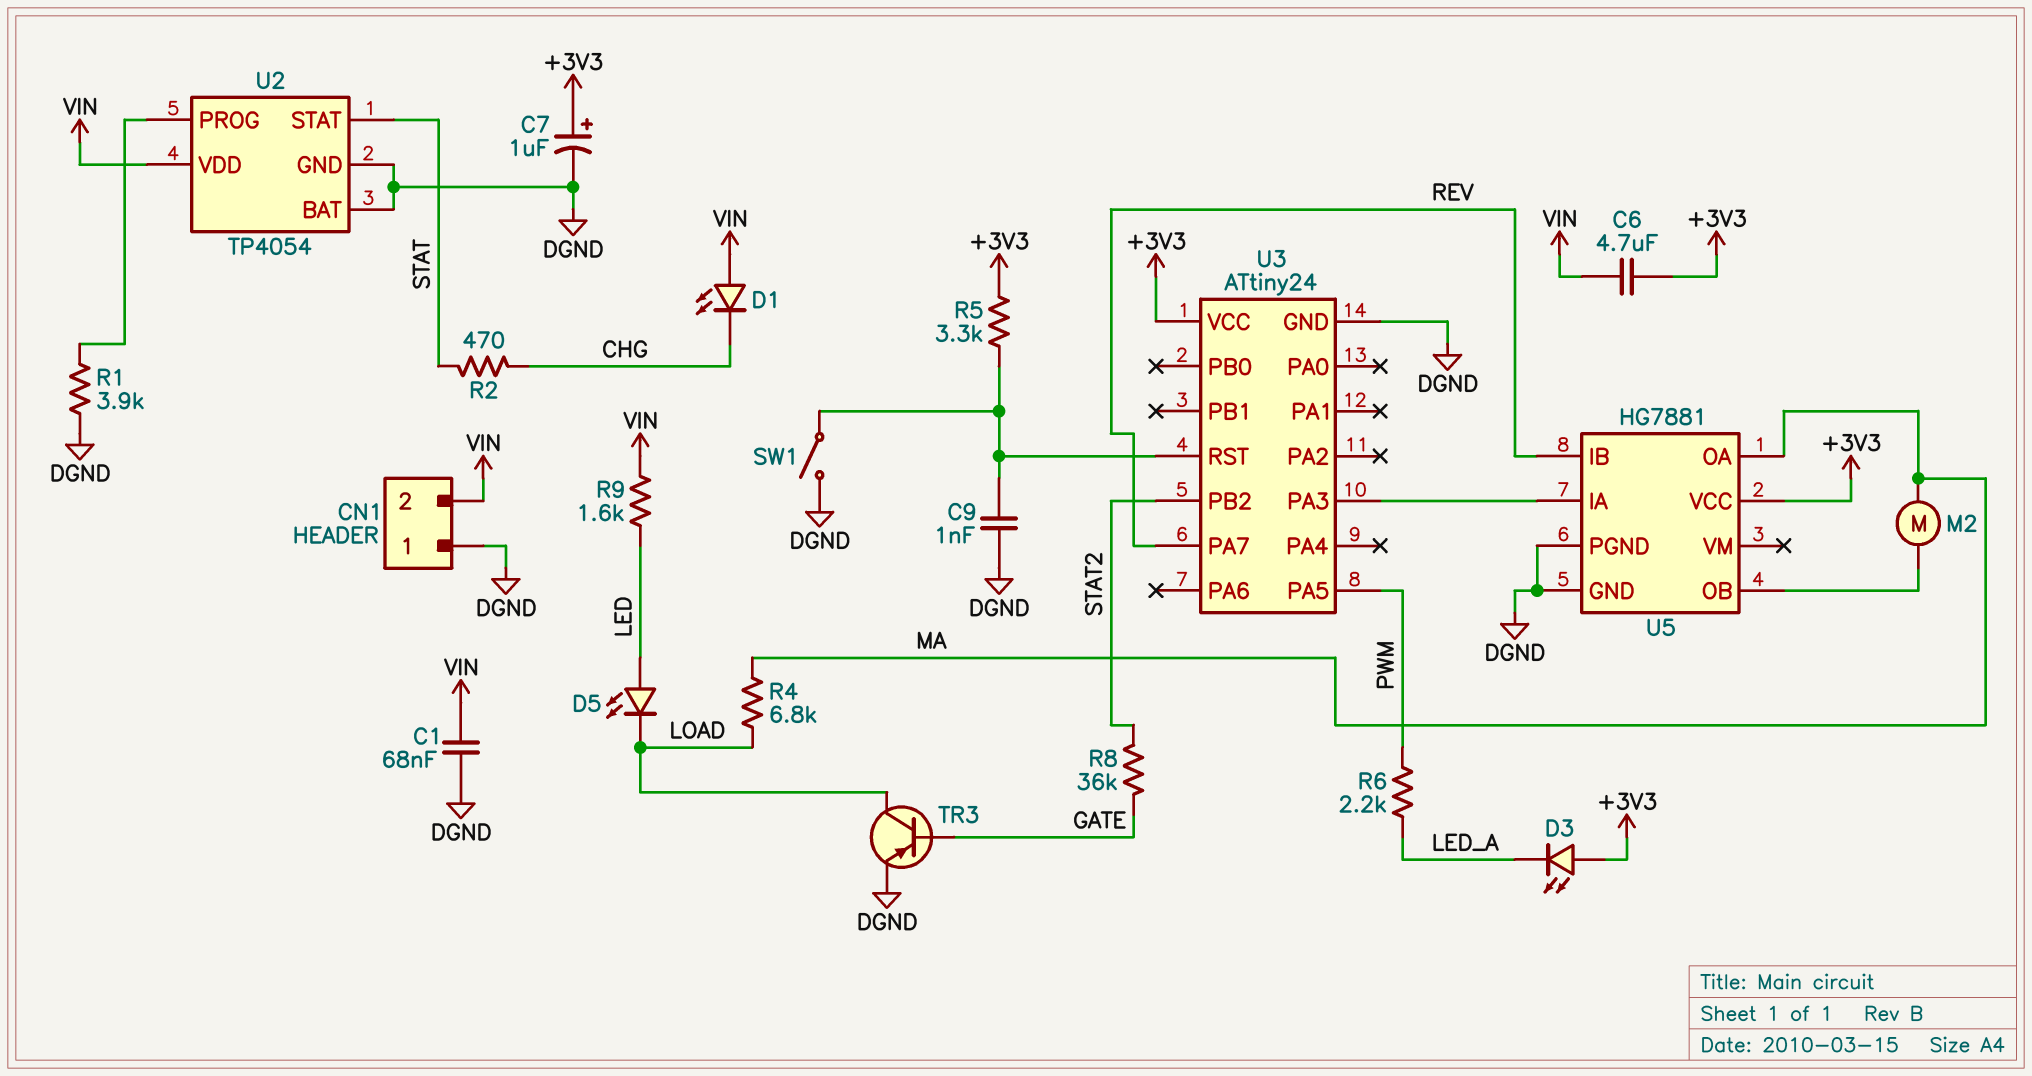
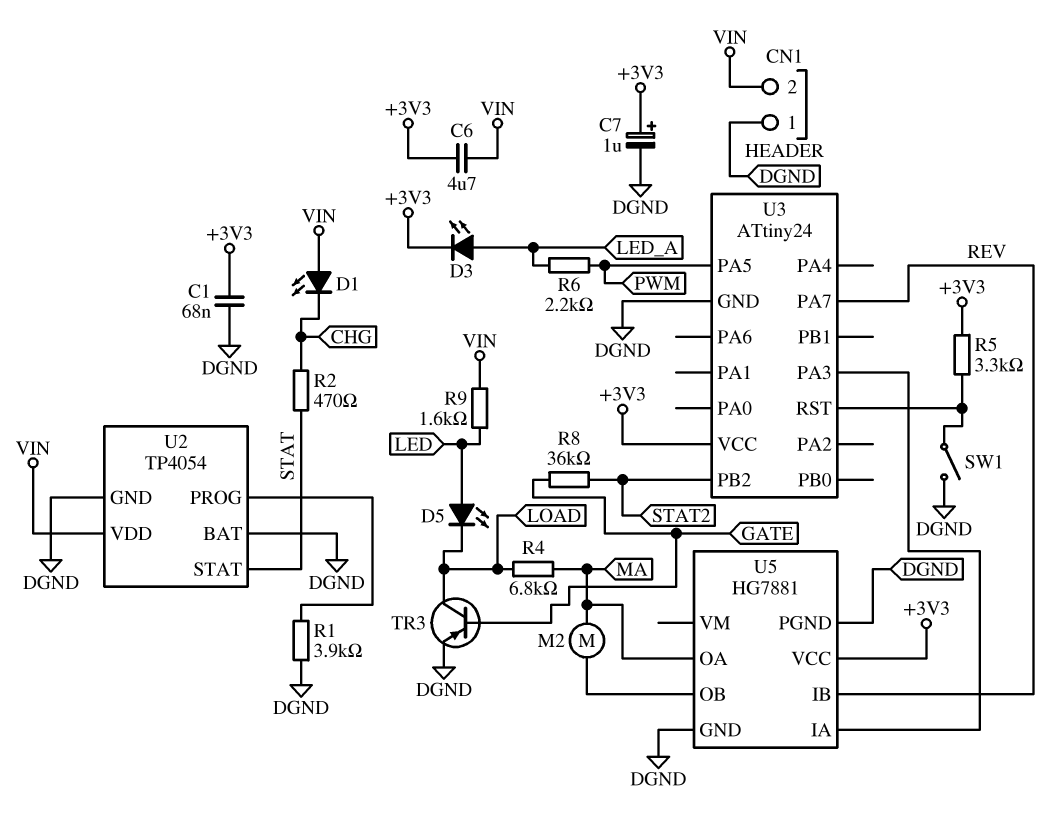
C1: 68nF (DGND, VIN) -> 68nF (+3V3, DGND)
C9: 1nF (DGND, U3/RST) -> none
D3: LED (A +3V3, K LED_A) -> LED (A LED_A, K +3V3)

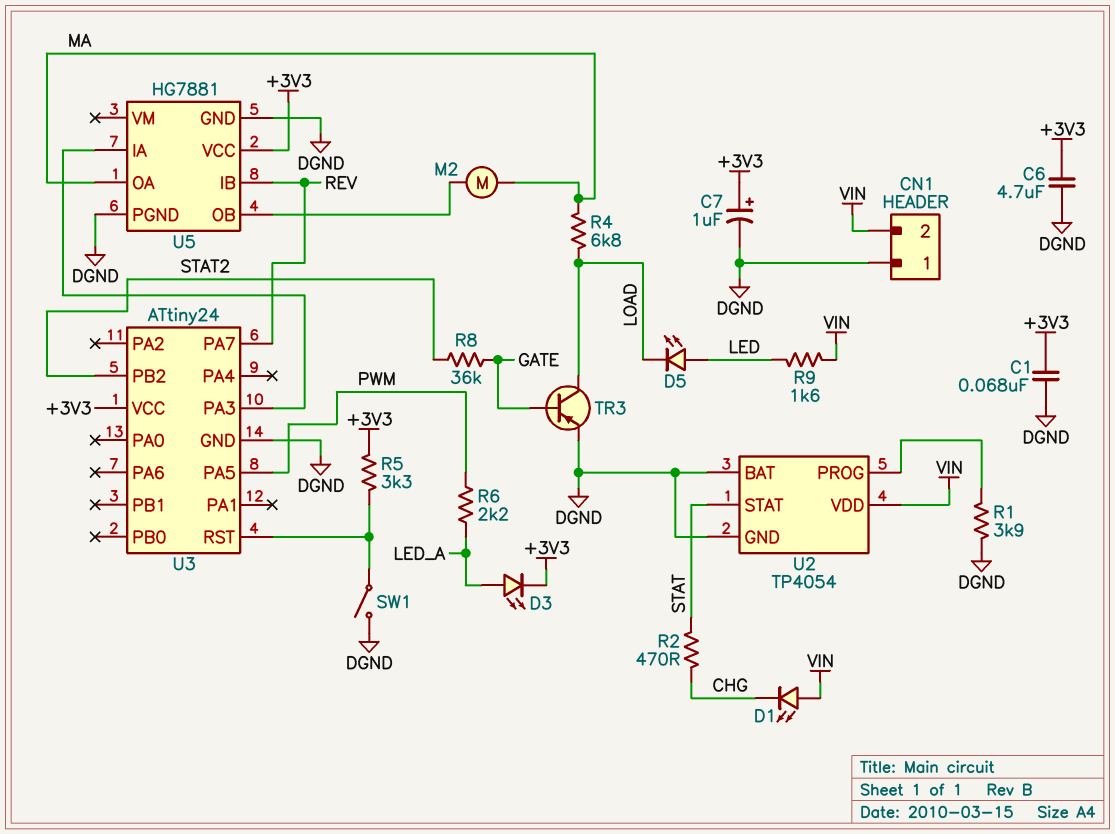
C6: 4.7uF (+3V3, VIN) -> 4.7uF (+3V3, DGND)

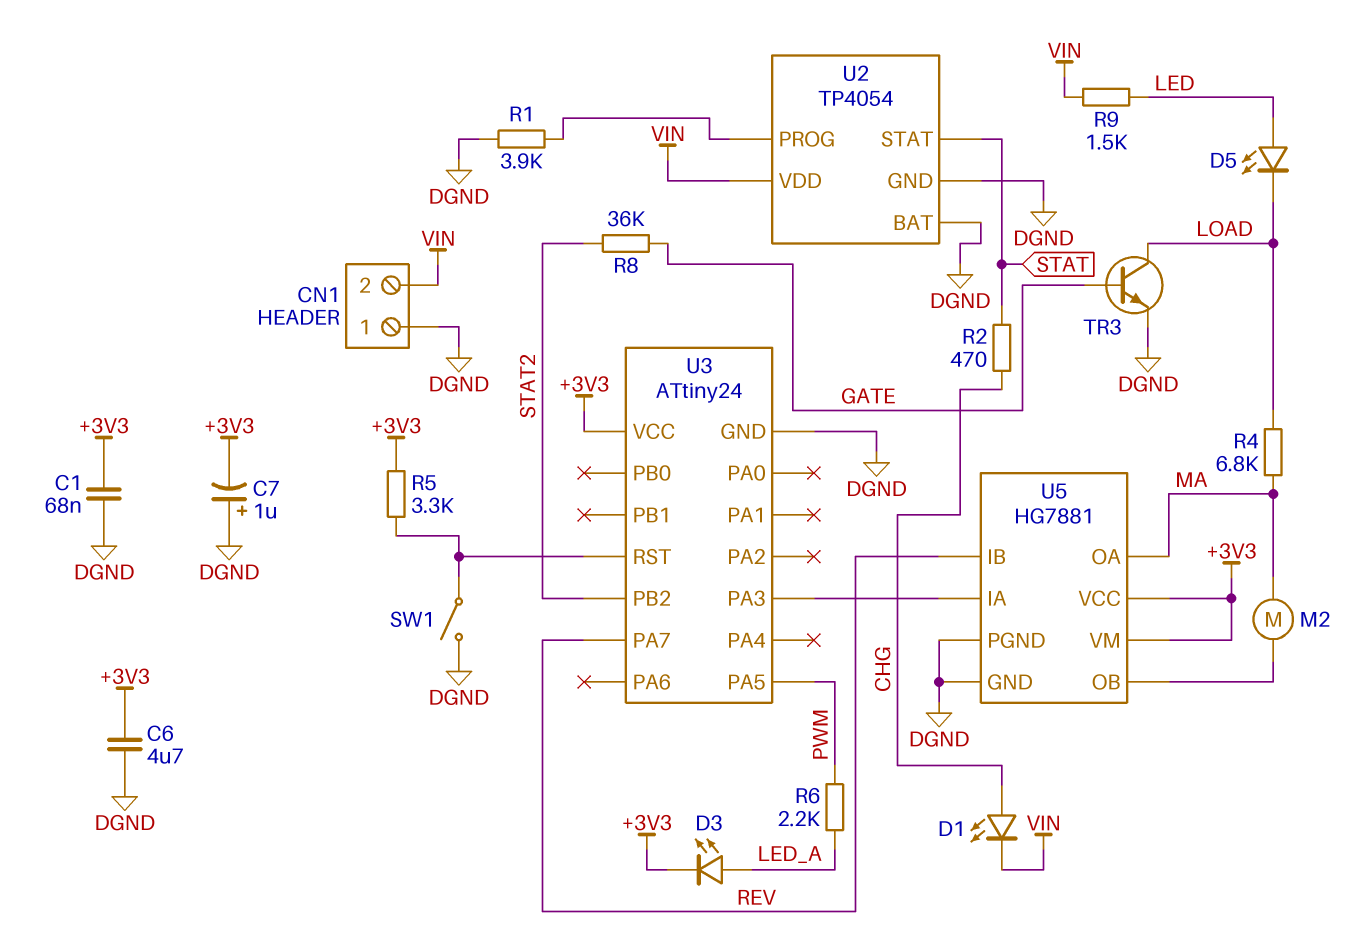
C7: 1uF (plus +3V3, minus DGND) -> 1uF (plus DGND, minus +3V3)
D1: LED (A VIN, K CHG) -> LED (A CHG, K VIN)
R9: 1.6k (LED, VIN) -> 1.5k (LED, VIN)
TR3: PNP (B GATE, C LOAD, E DGND) -> NPN (B GATE, C LOAD, E DGND)
U5 pin VM: none -> +3V3

